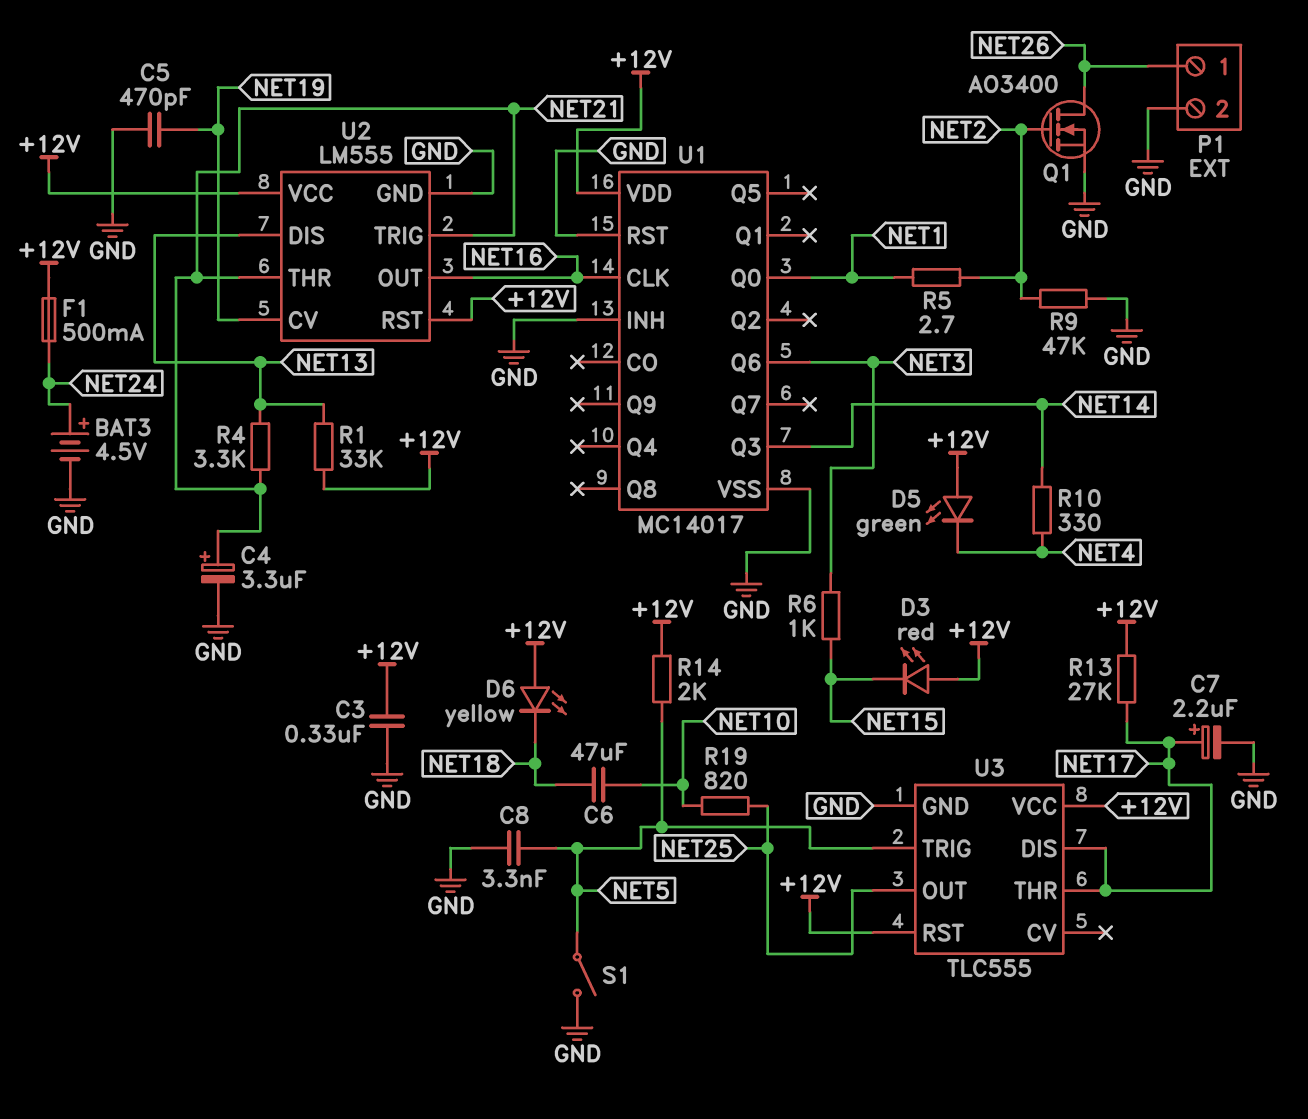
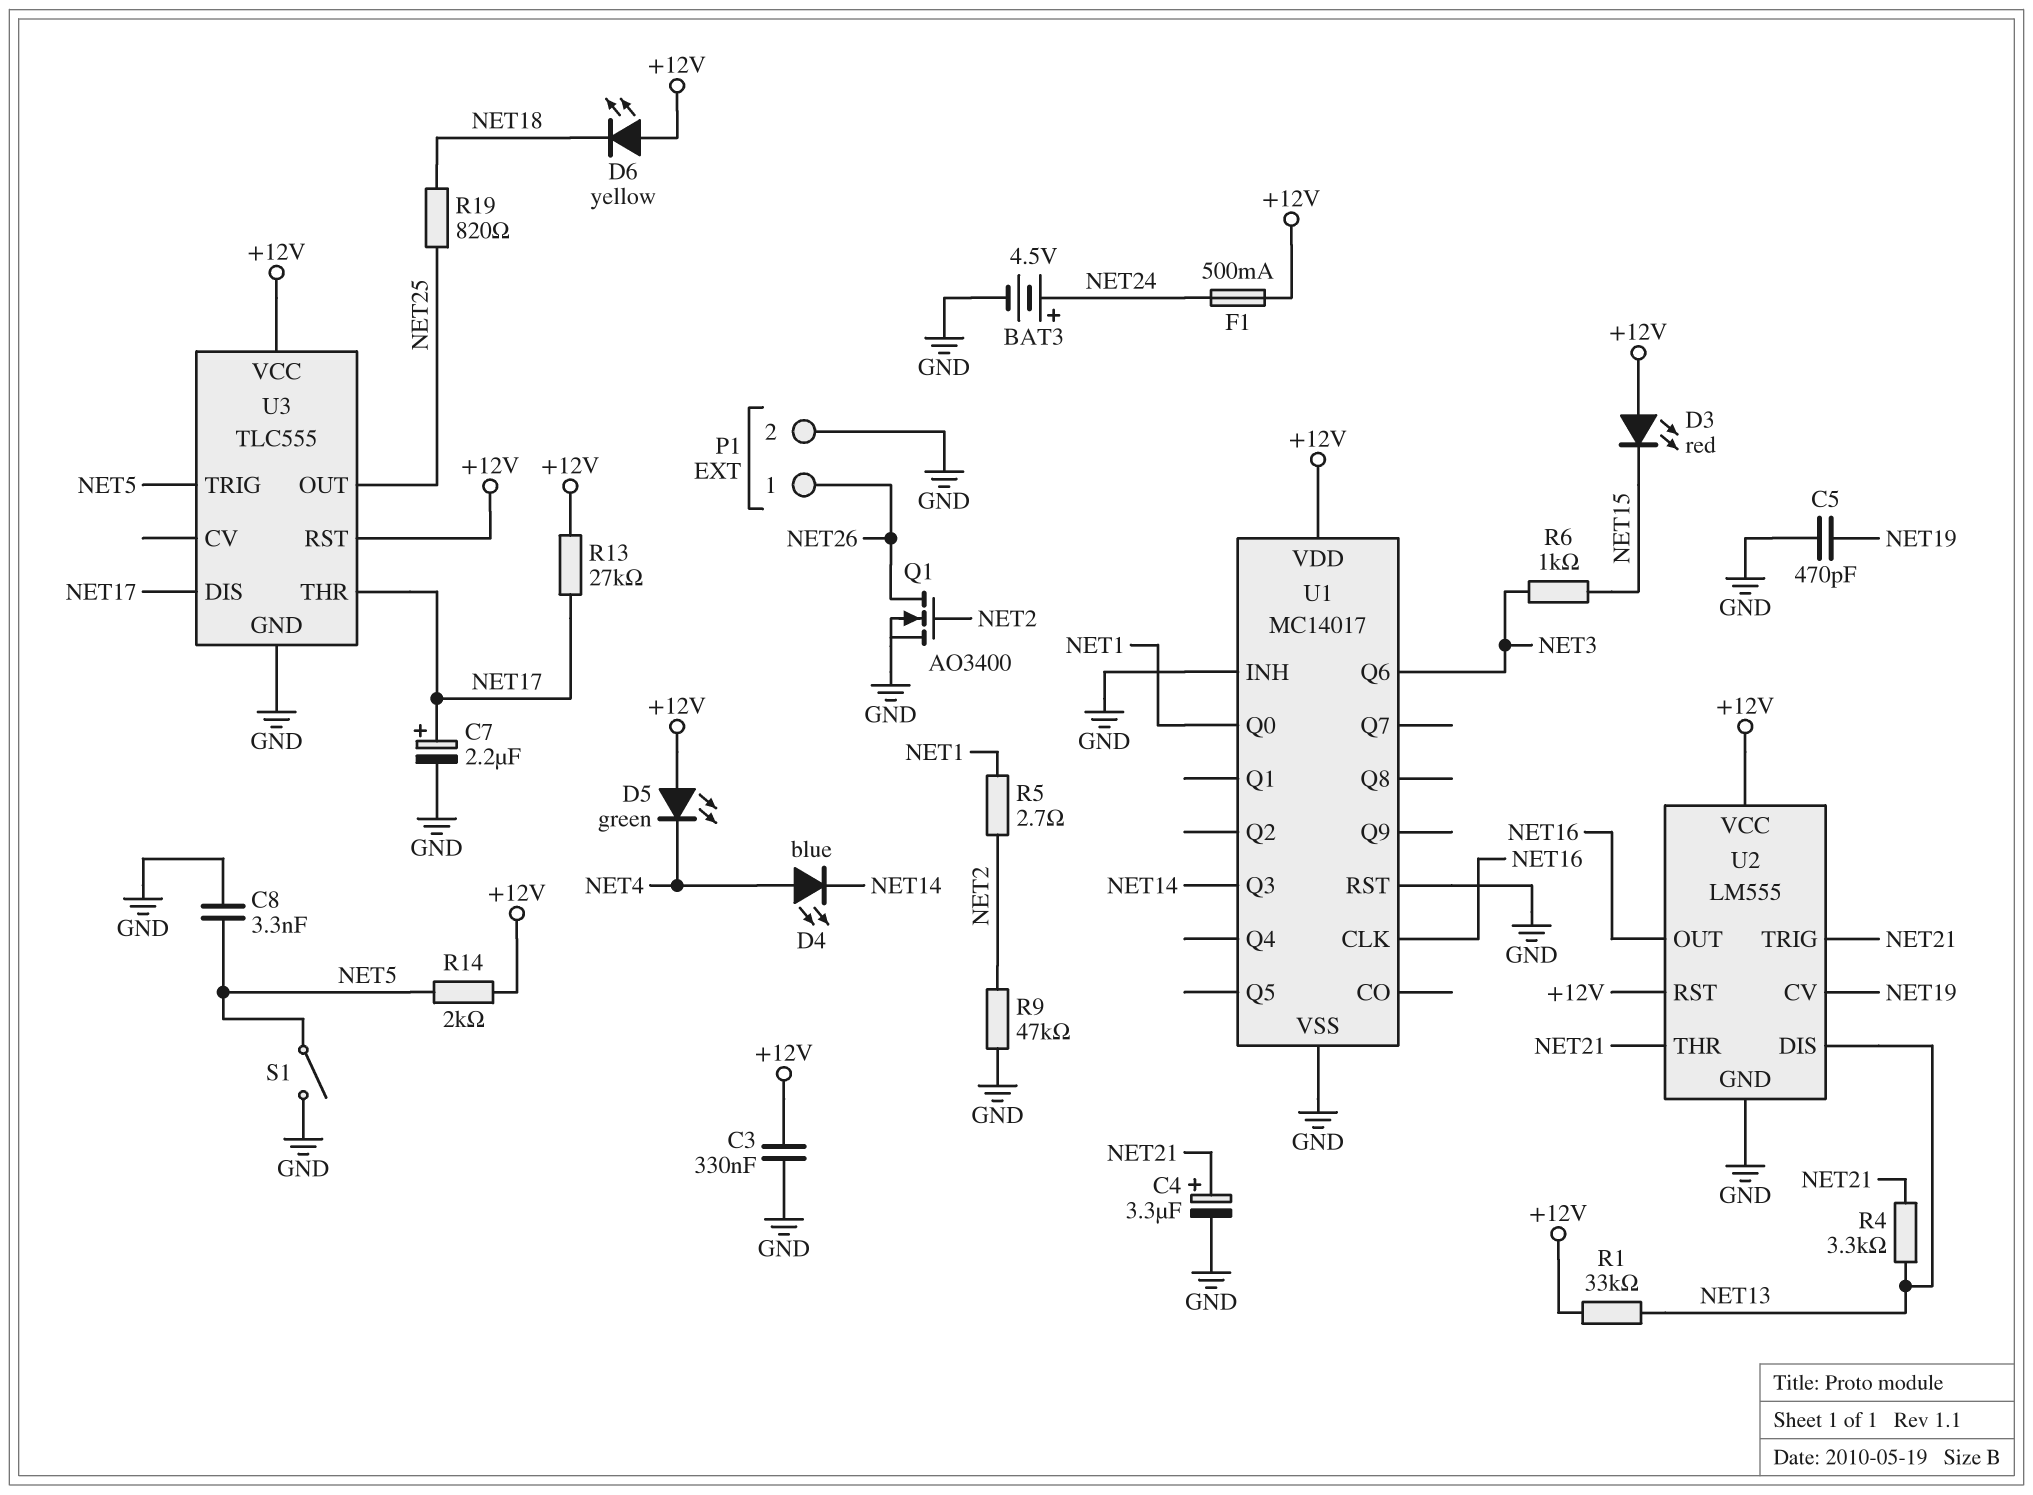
C6: 47uF (NET10, NET18) -> none
D4: none -> LED blue (A NET4, K NET14)
R10: 330 (NET4, NET14) -> none
R19: 820 (NET10, NET25) -> 820 (NET18, NET25)

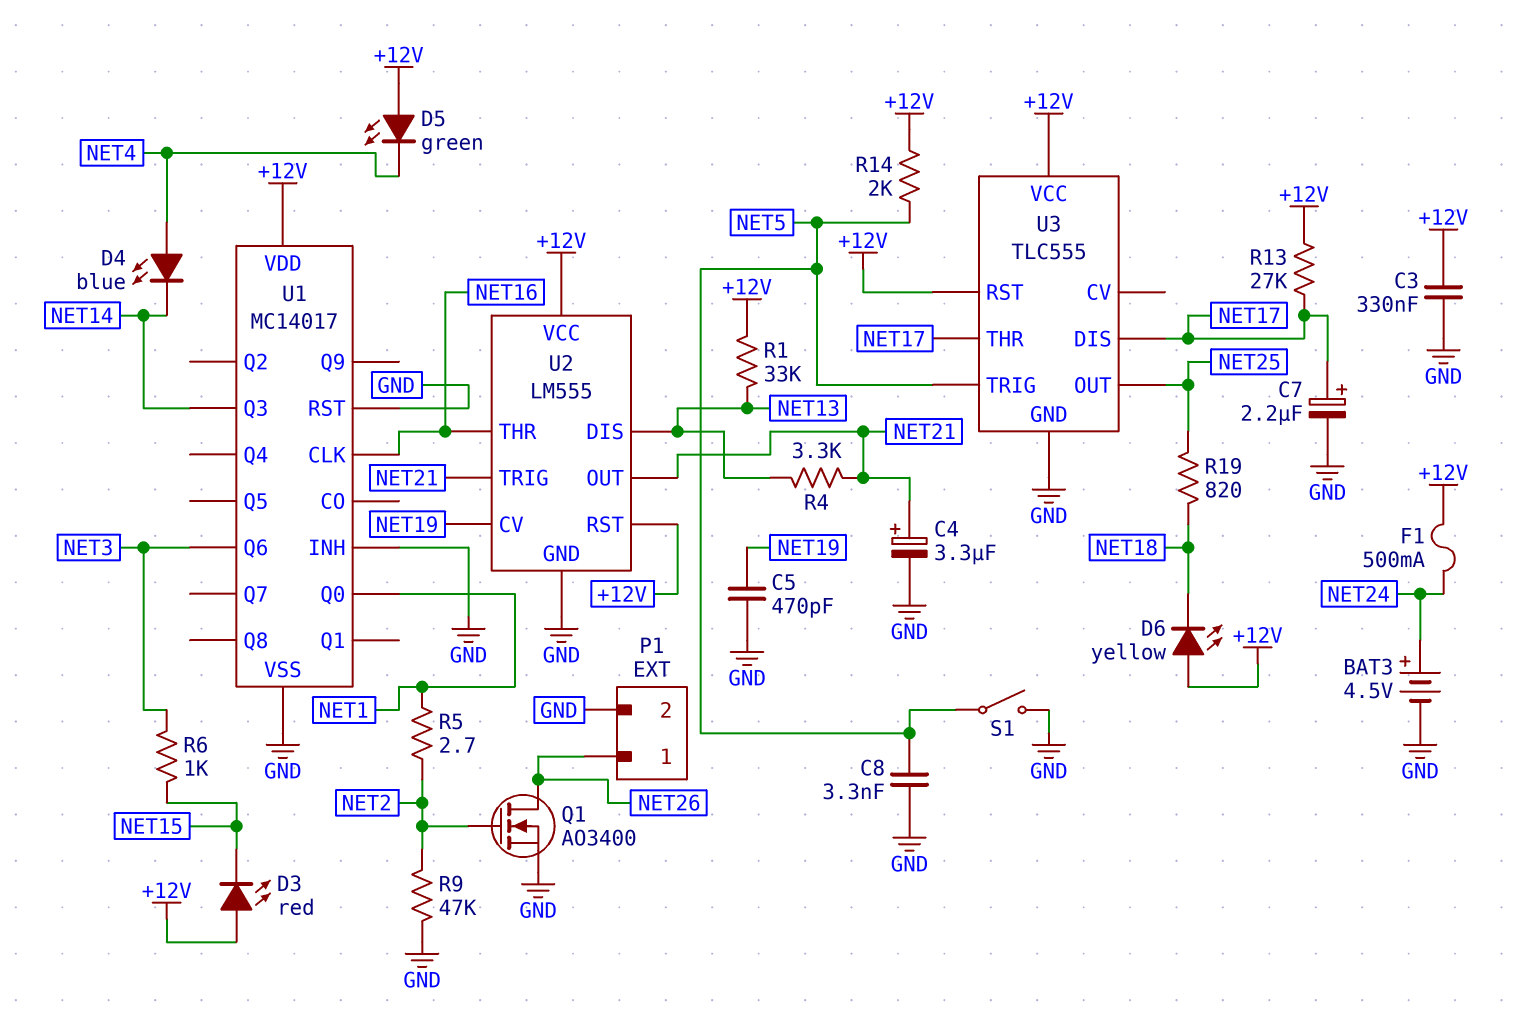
U2 pin OUT: NET16 -> NET21
U2 pin THR: NET21 -> NET16

